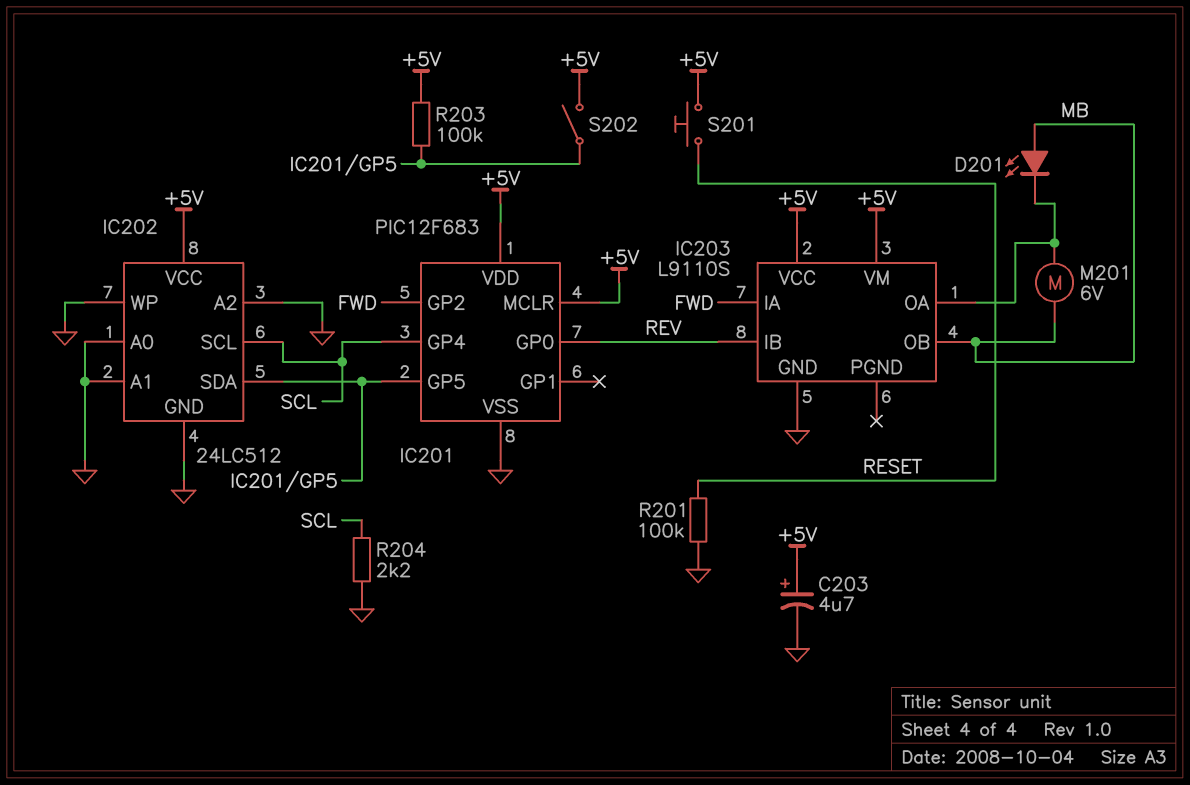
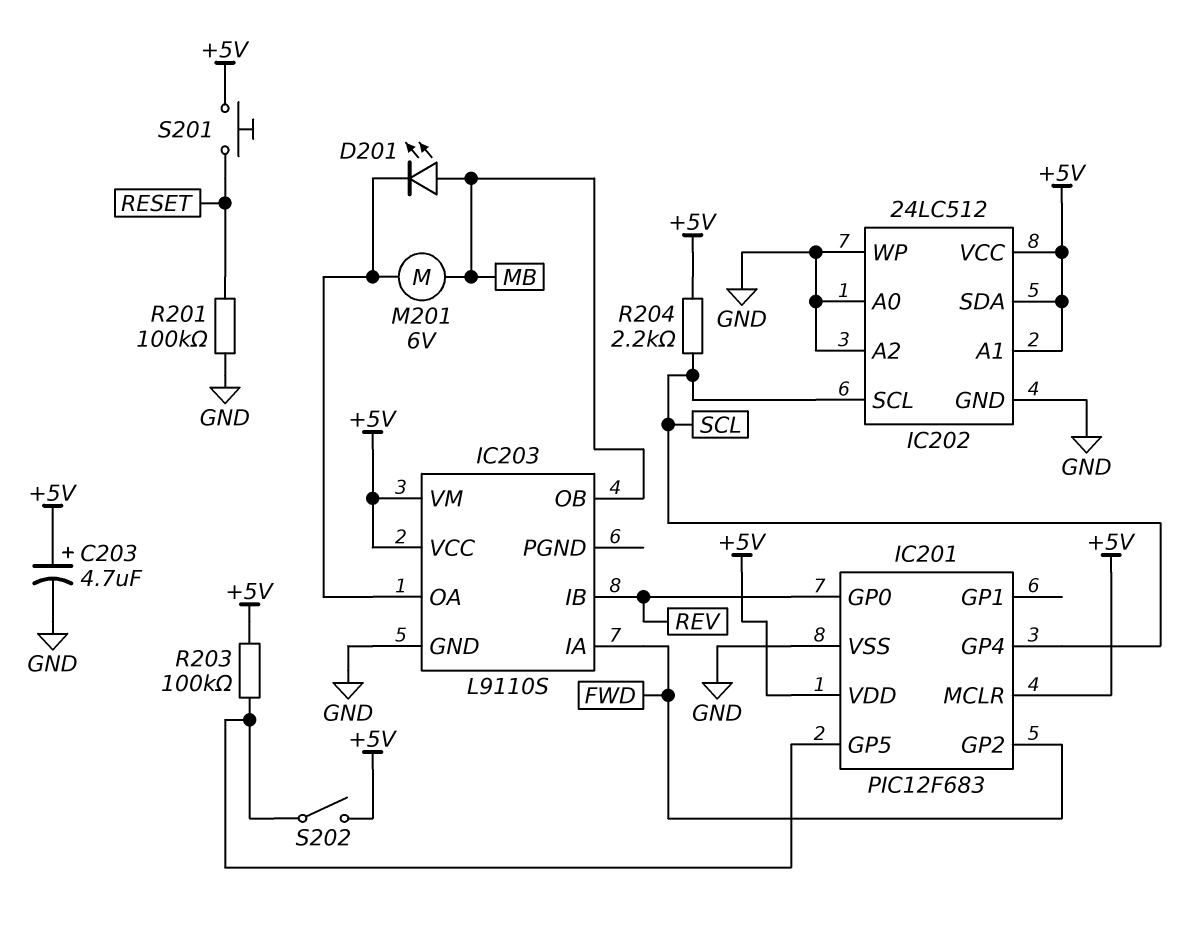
IC202 pin A1: GND -> +5V
IC202 pin SDA: IC201/GP5 -> +5V
R204: 2.2k (GND, SCL) -> 2.2k (+5V, SCL)

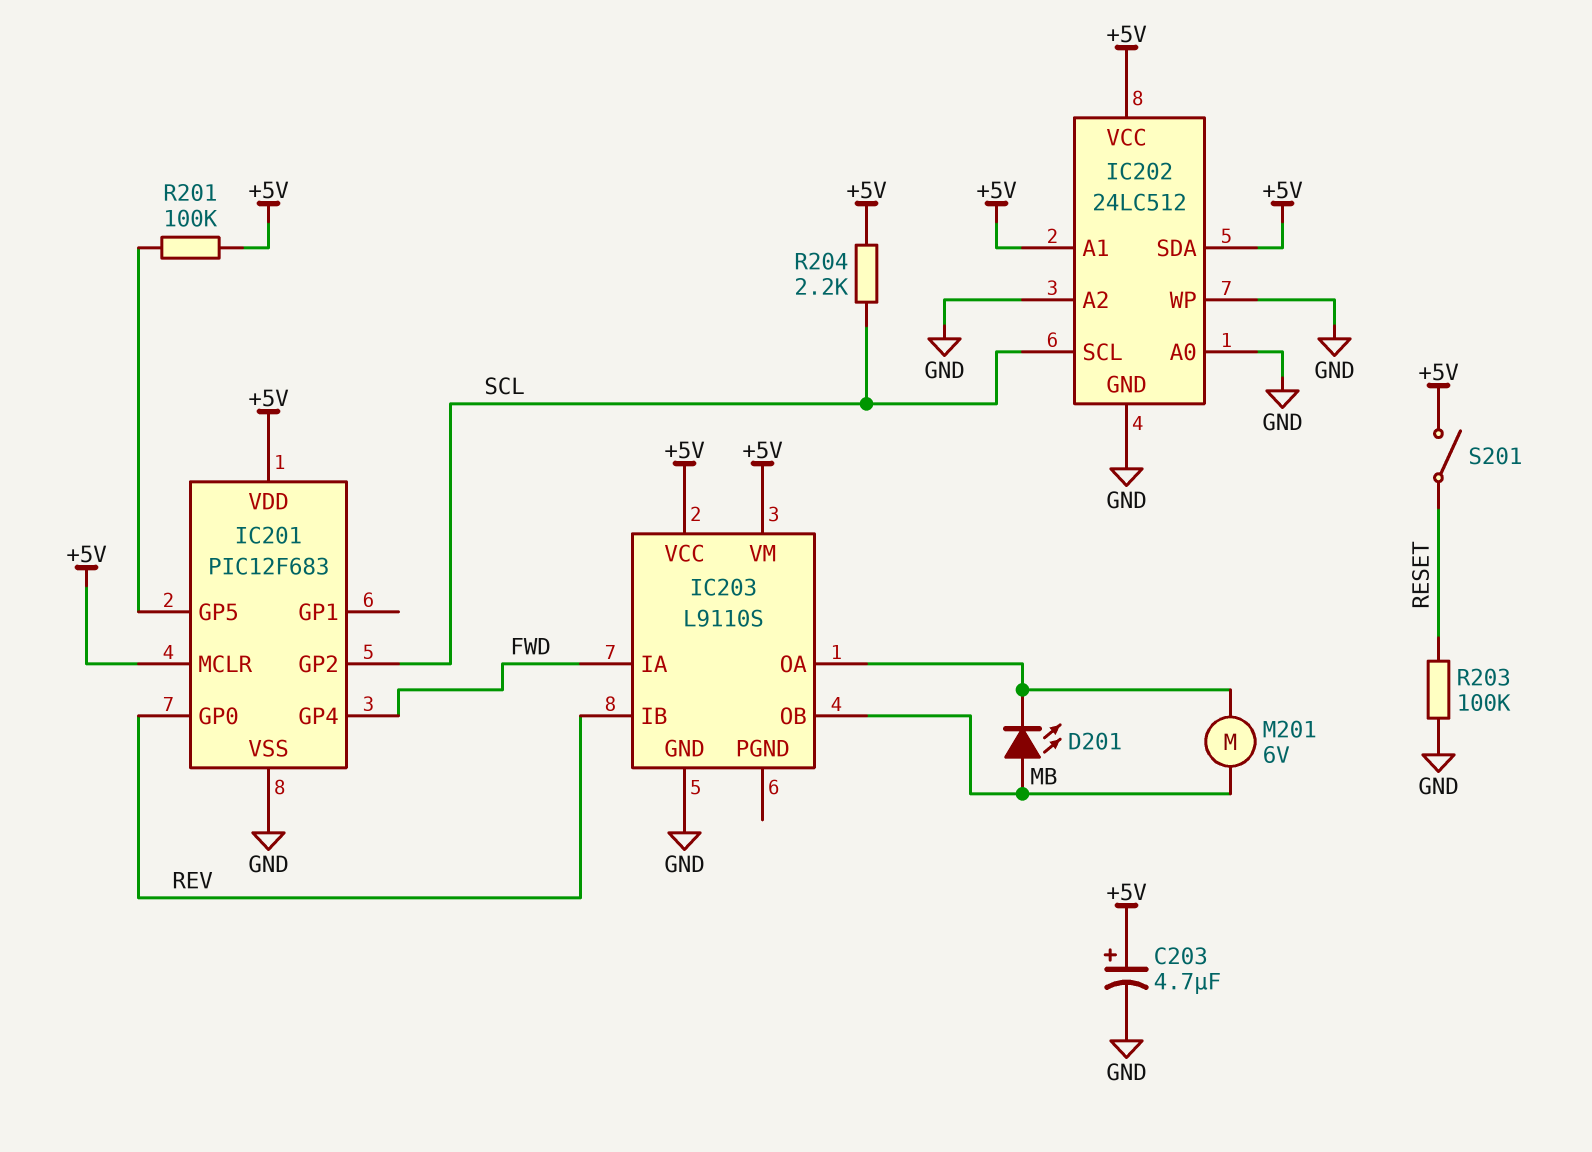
IC201 pin GP2: FWD -> SCL
IC201 pin GP4: SCL -> FWD
R201: 100k (GND, RESET) -> 100k (+5V, IC201/GP5)
R203: 100k (+5V, IC201/GP5) -> 100k (GND, RESET)
S201: button (+5V, RESET) -> switch (+5V, RESET)
S202: switch (+5V, IC201/GP5) -> none

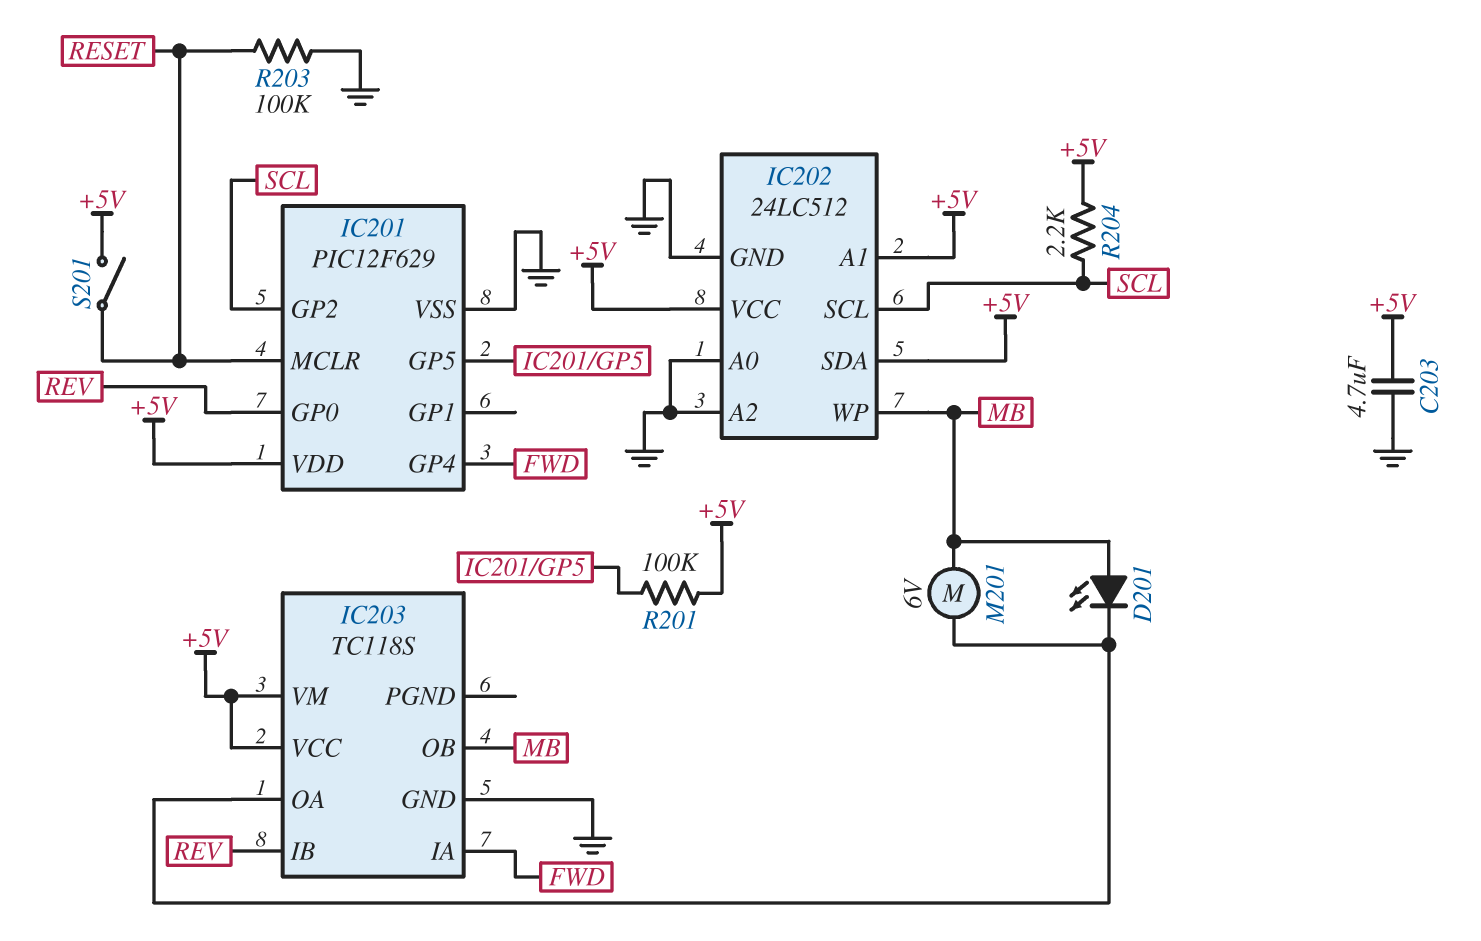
C203: 4.7uF (plus +5V, minus GND) -> 4.7uF (+5V, GND)
IC201: PIC12F683 -> PIC12F629
IC201 pin MCLR: +5V -> RESET
IC202 pin WP: GND -> MB
IC203: L9110S -> TC118S

